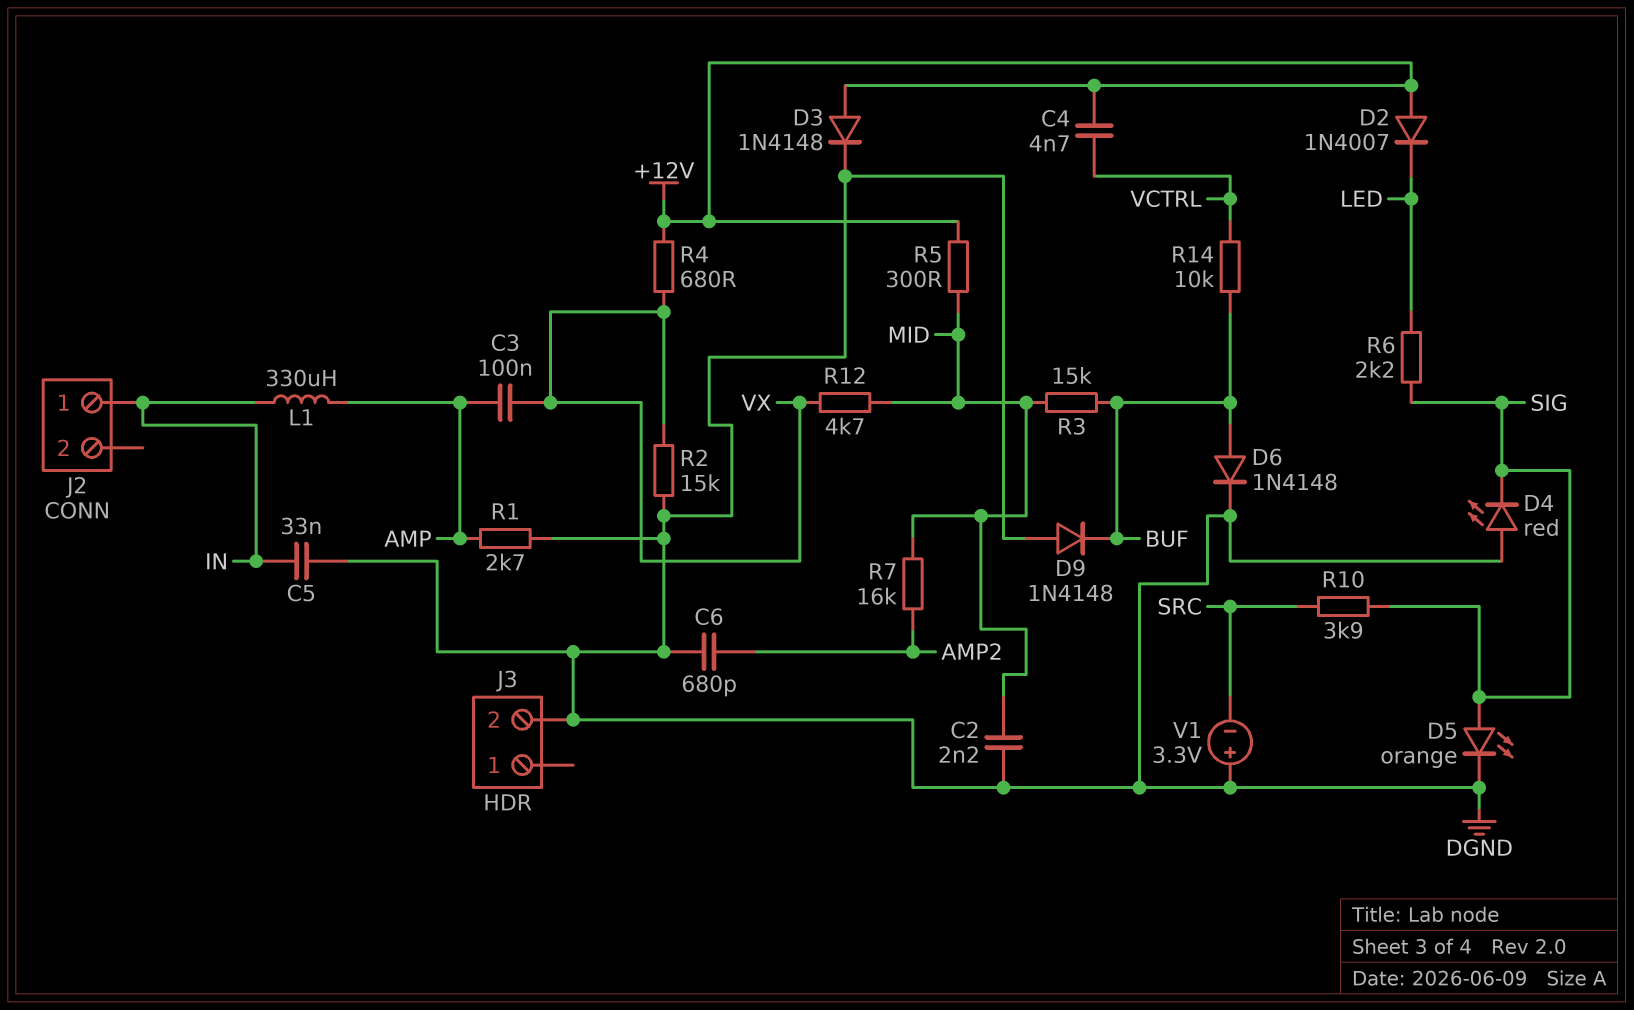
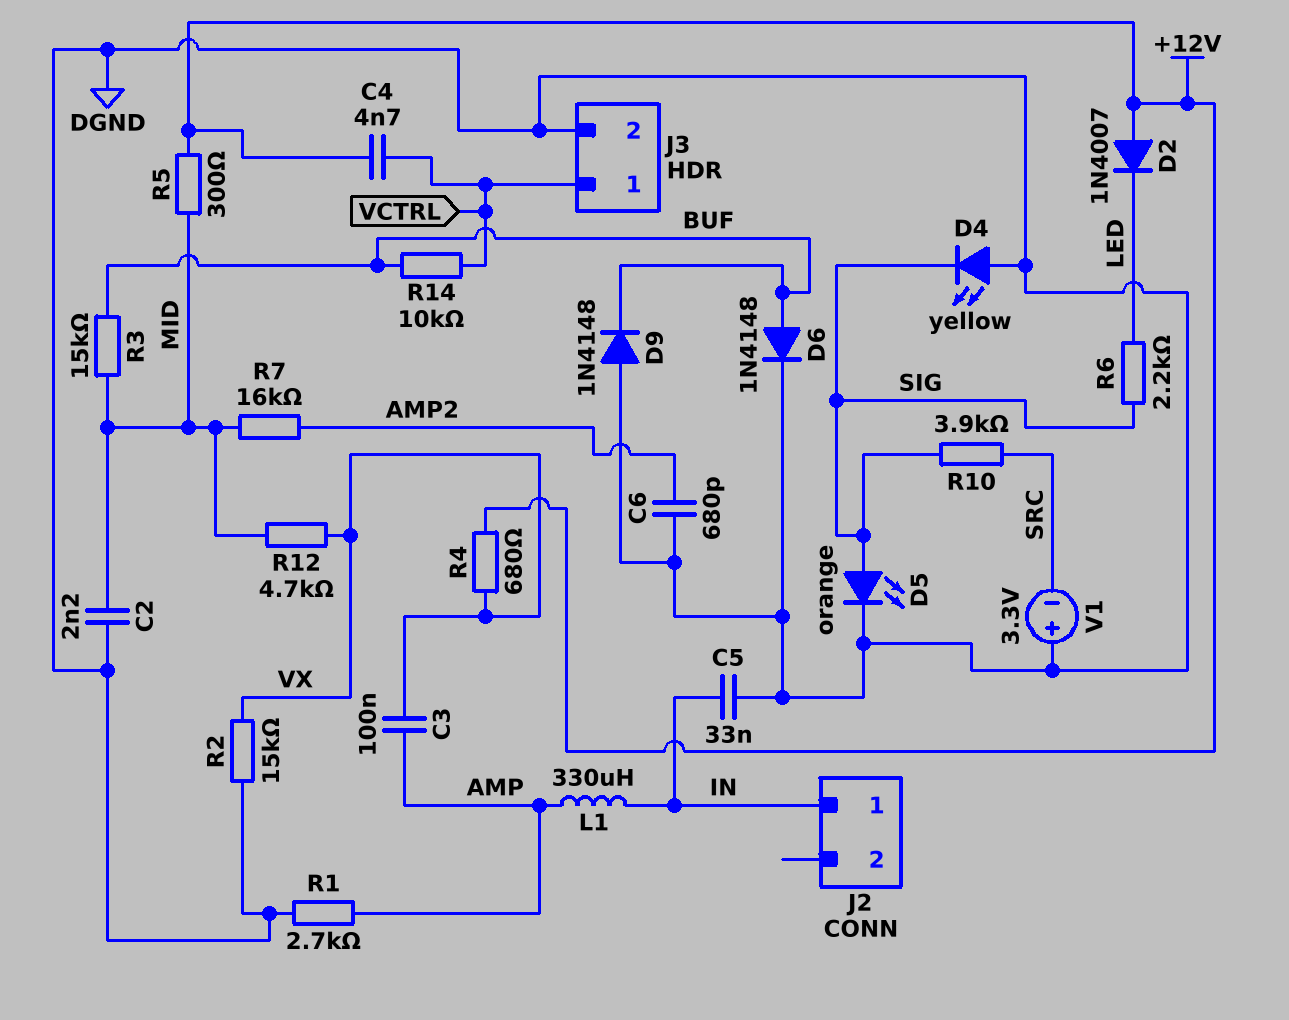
D3: diode 1N4148 (A +12V, K DGND) -> none
D4: LED red (A DGND, K SIG) -> LED yellow (A DGND, K SIG)
J3 pin 1: none -> VCTRL

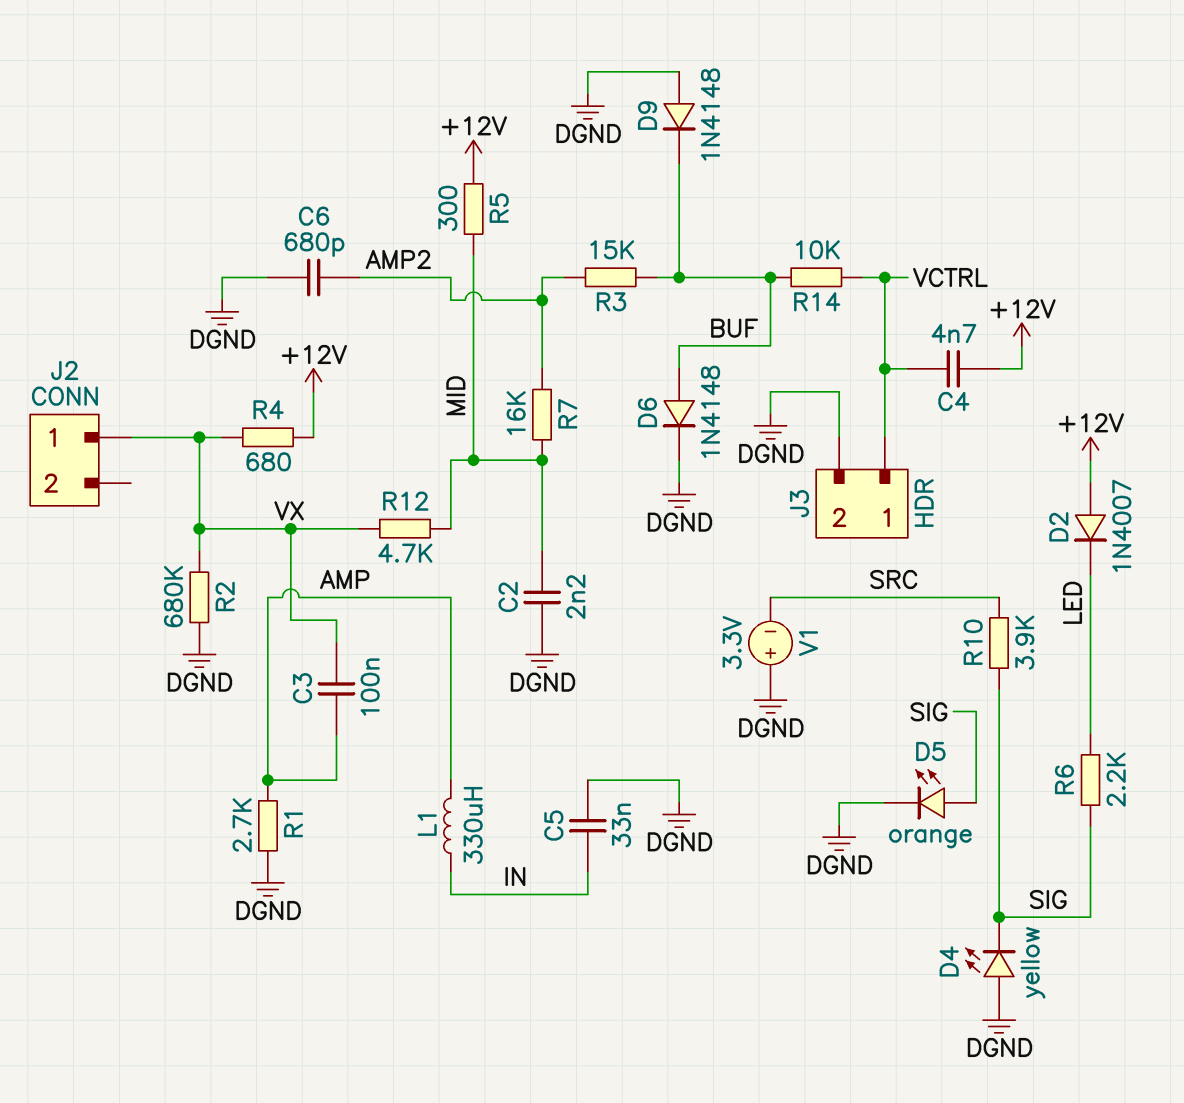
J2 pin 1: IN -> VX
R2: 15k (DGND, VX) -> 680k (DGND, VX)
R3: 15k (BUF, MID) -> 15k (AMP2, BUF)

